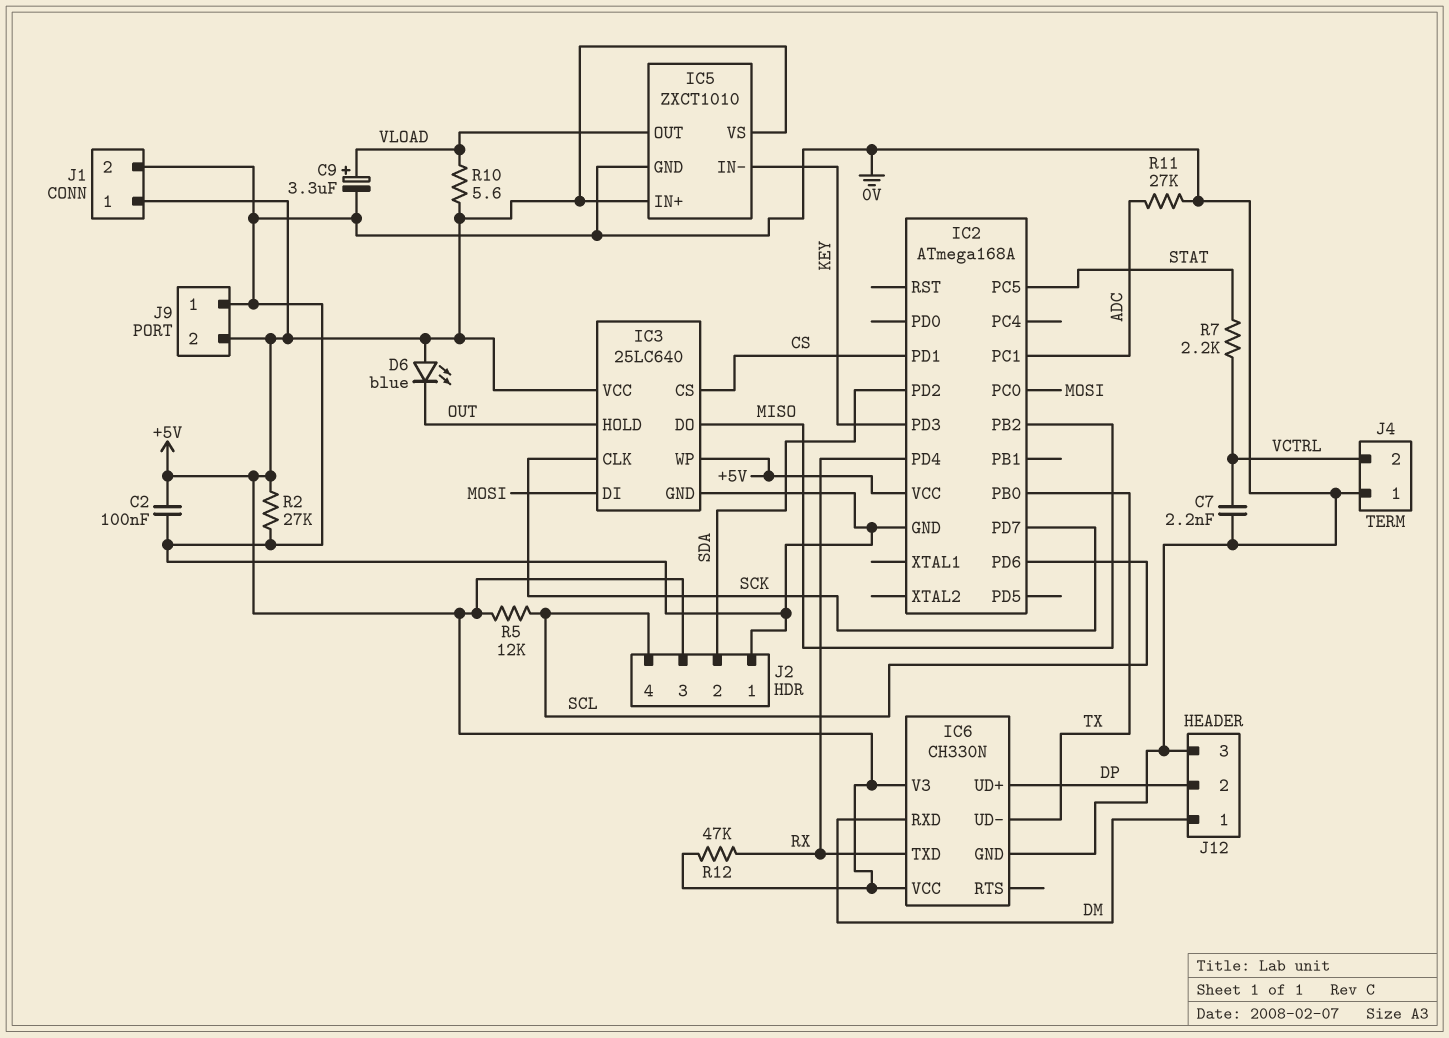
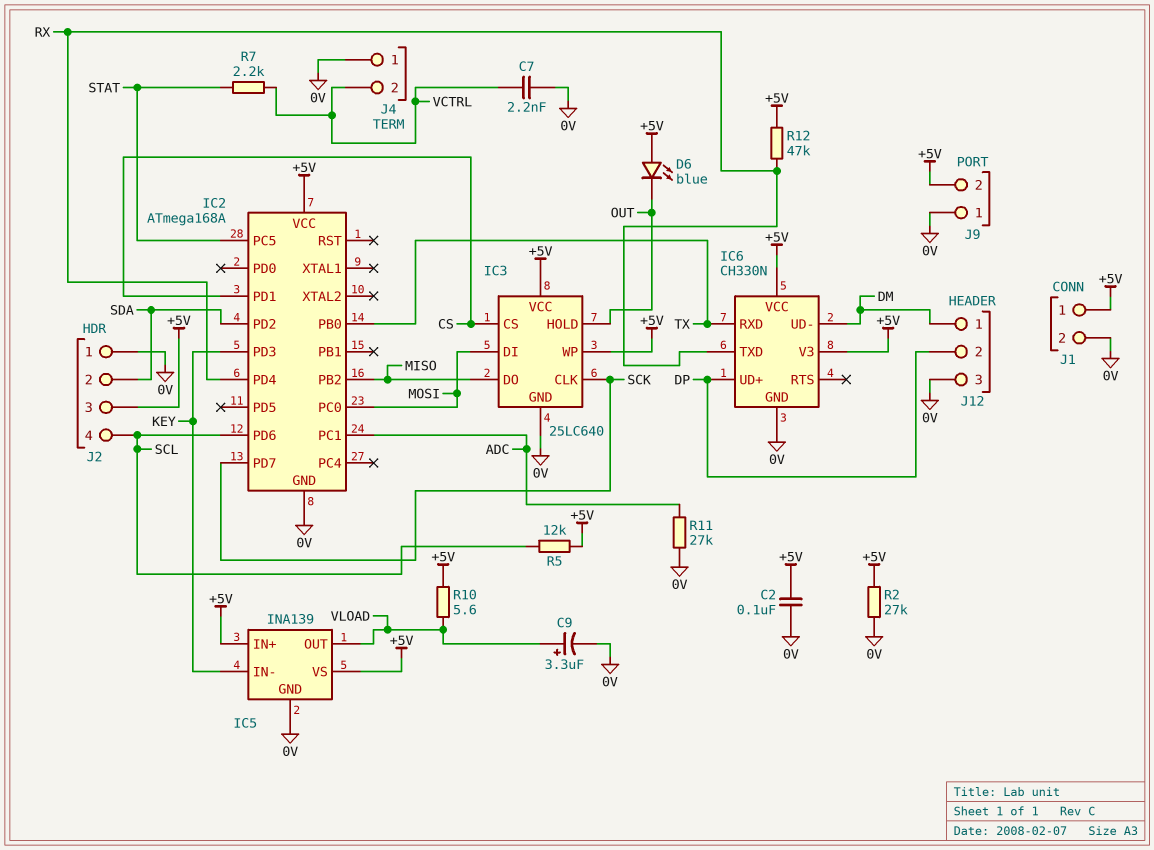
IC5: ZXCT1010 -> INA139
IC6 pin RXD: DM -> TX
IC6 pin UD-: TX -> DM

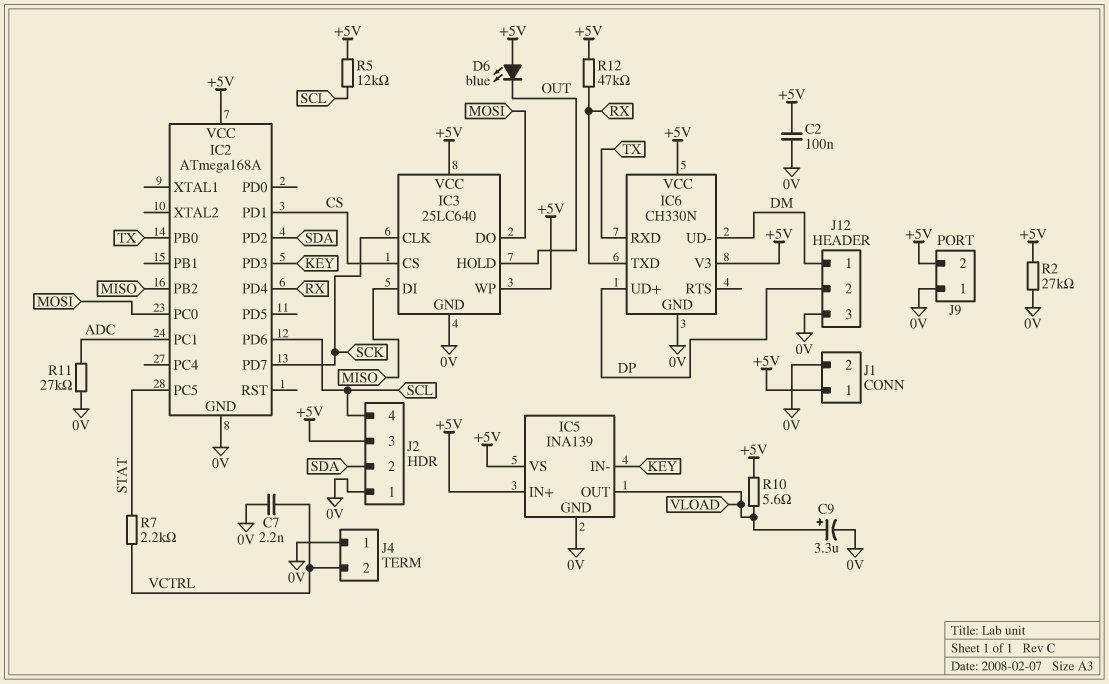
IC3 pin DI: MOSI -> MISO
IC3 pin DO: MISO -> MOSI

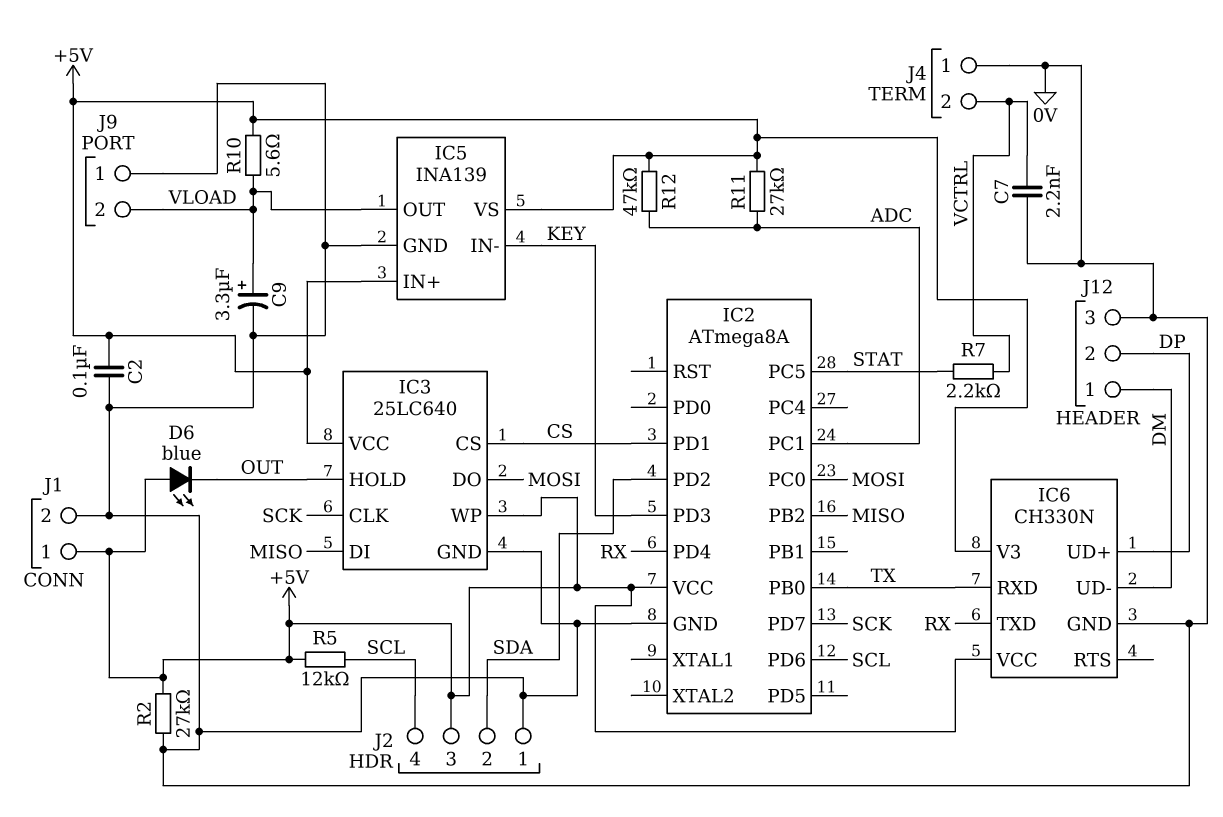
IC2: ATmega168A -> ATmega8A
J9 pin 2: +5V -> VLOAD
R11: 27k (0V, ADC) -> 27k (+5V, ADC)
R12: 47k (+5V, RX) -> 47k (+5V, ADC)

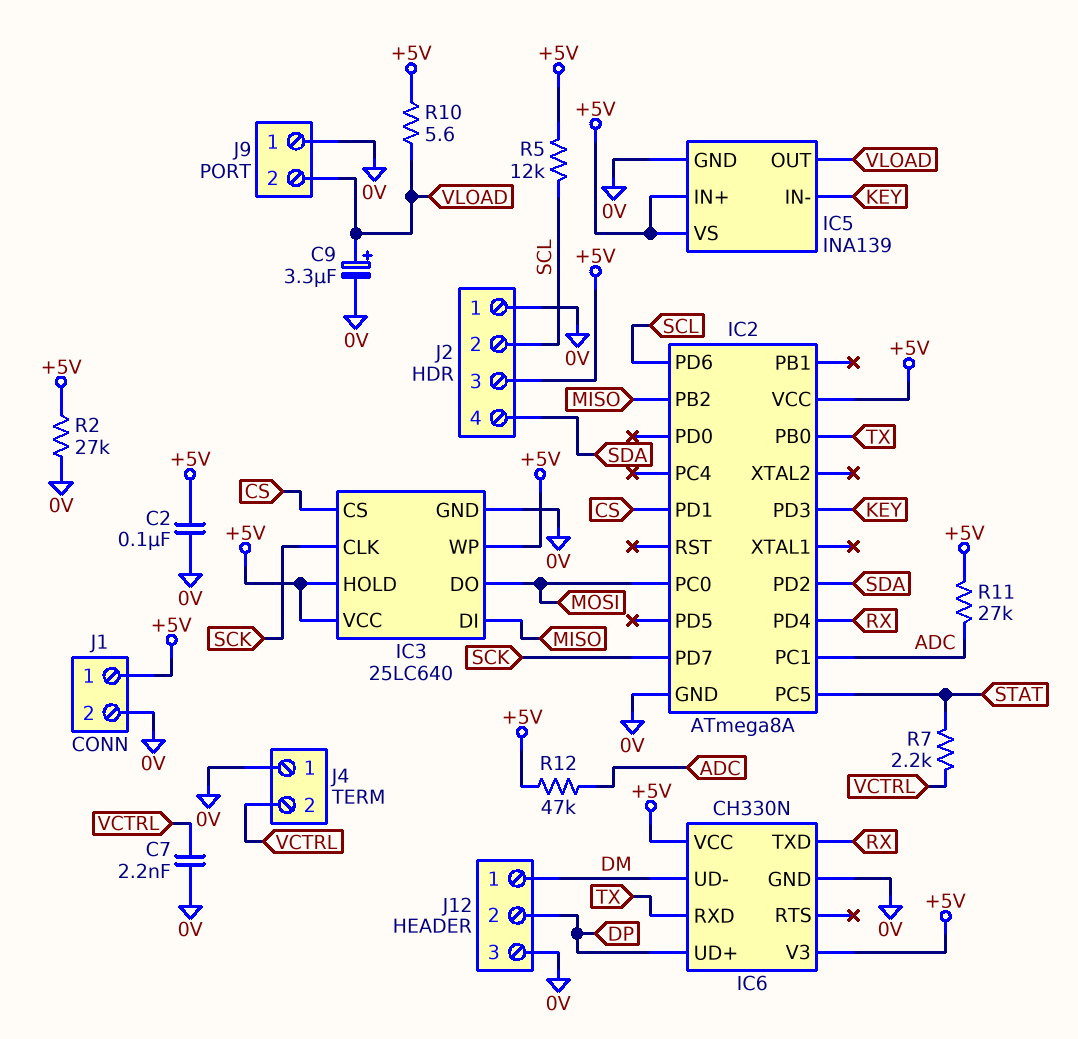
D6: LED blue (A +5V, K OUT) -> none
IC3 pin HOLD: OUT -> +5V
J2 pin 2: SDA -> SCL
J2 pin 4: SCL -> SDA

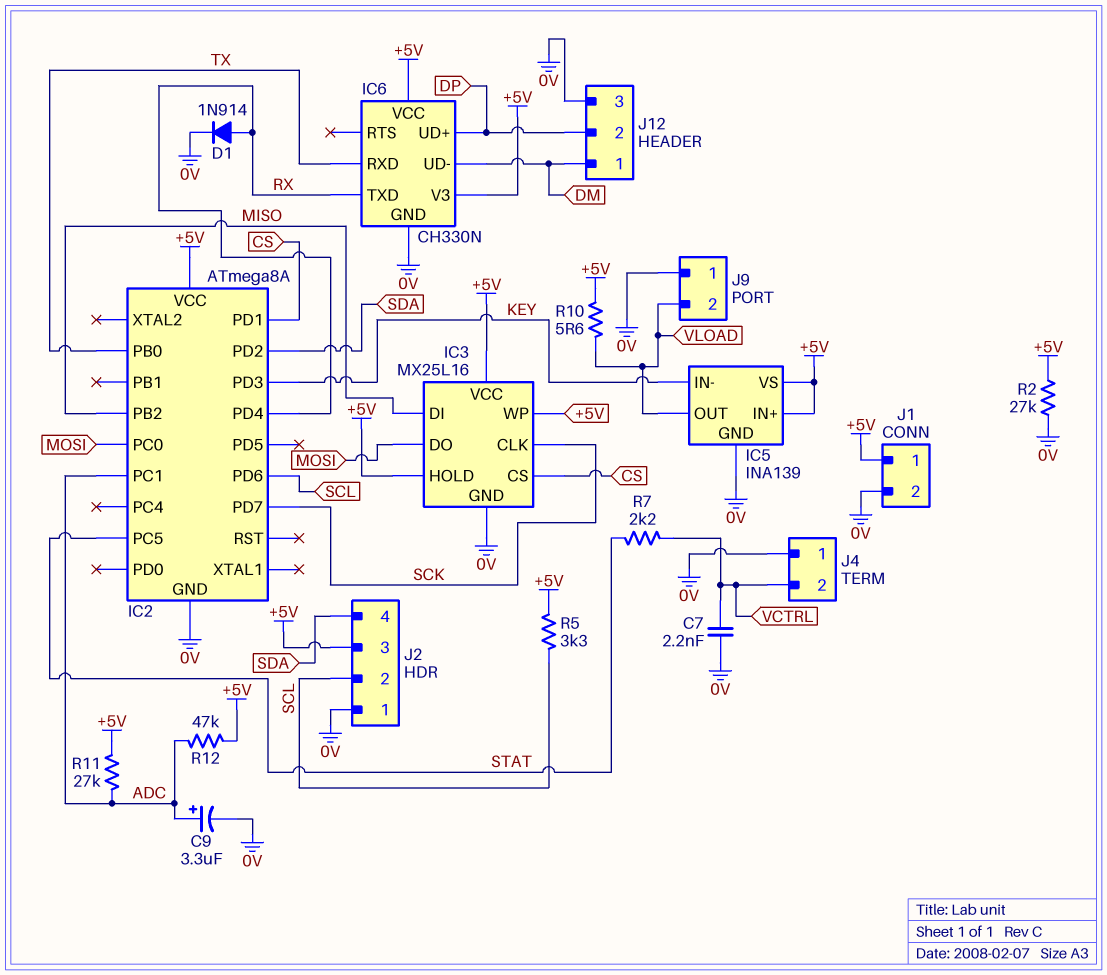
C2: 100nF (+5V, 0V) -> none
C9: 3.3uF (plus VLOAD, minus 0V) -> 3.3uF (plus ADC, minus 0V)
D1: none -> diode 1N914 (A RX, K 0V)
IC3: 25LC640 -> MX25L16
R5: 12k (+5V, SCL) -> 3.3k (+5V, SCL)

